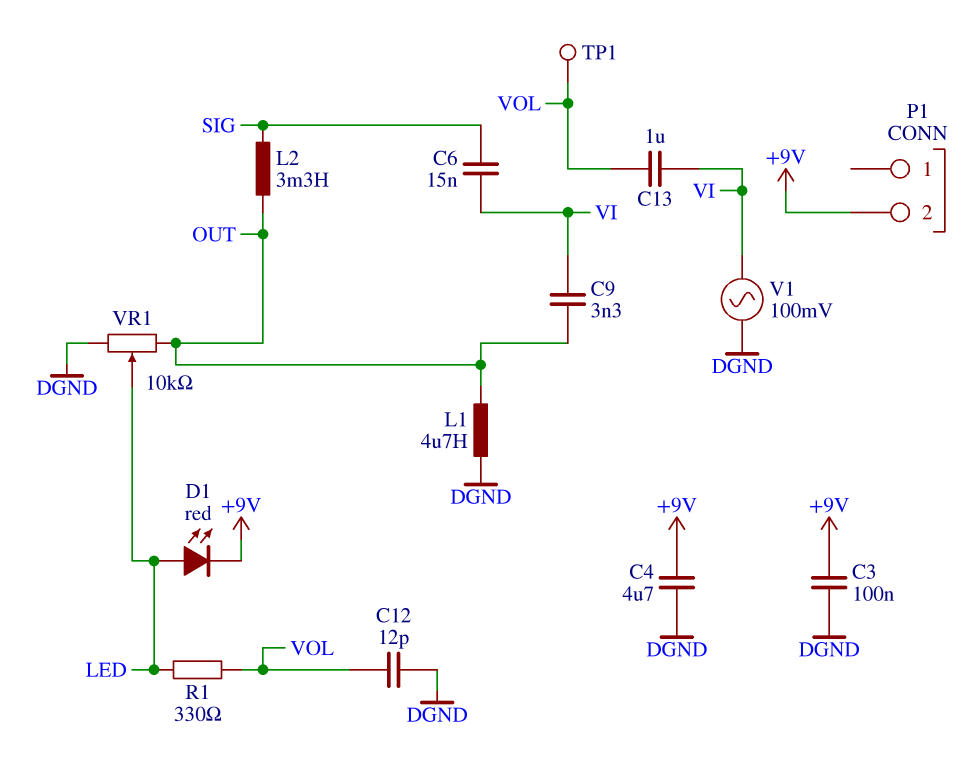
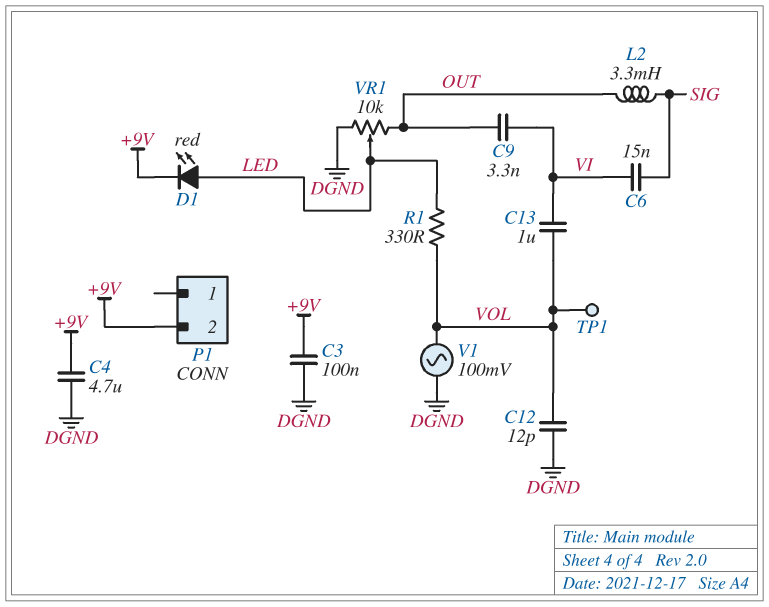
L1: 4.7uH (DGND, OUT) -> none
V1: AC 100mV (DGND, VI) -> AC 100mV (DGND, VOL)

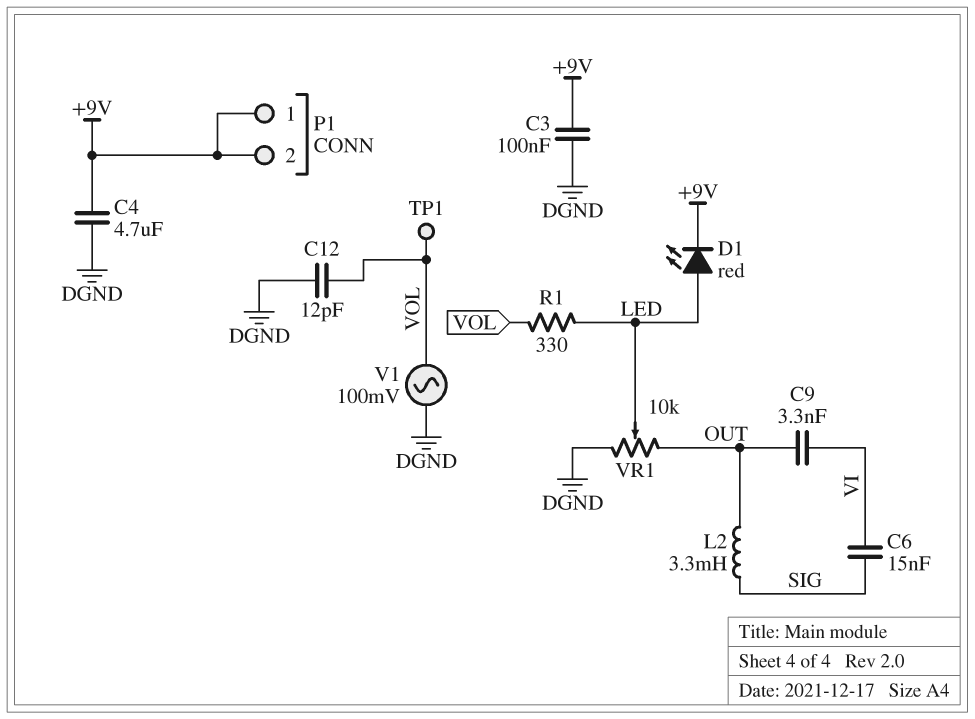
C13: 1uF (VI, VOL) -> none
P1 pin 1: none -> +9V

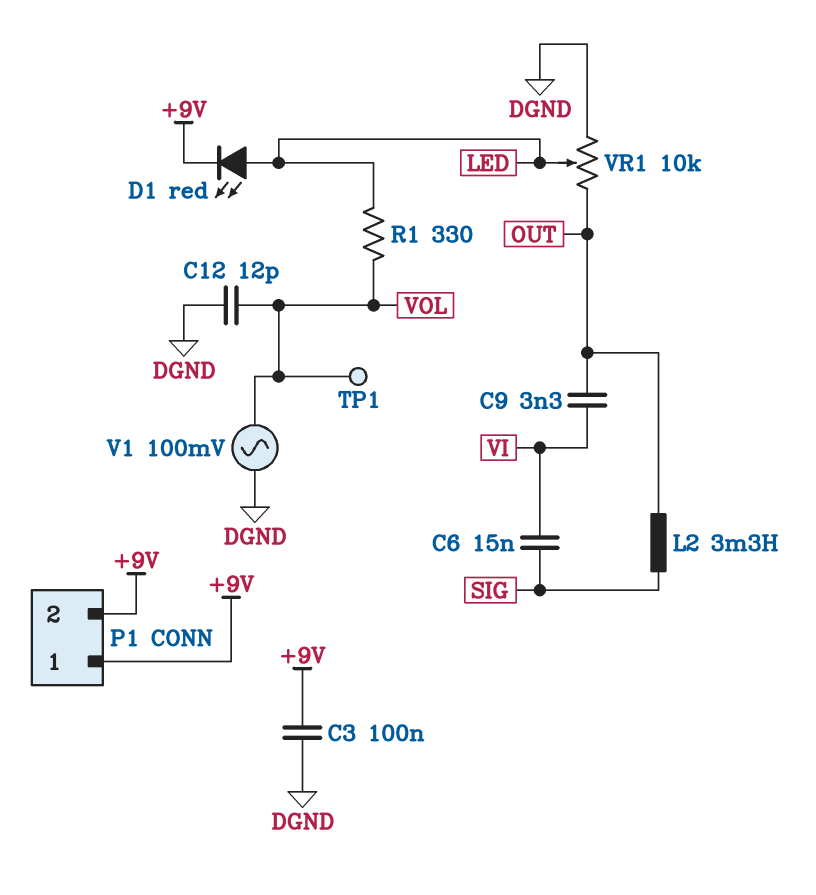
C4: 4.7uF (+9V, DGND) -> none

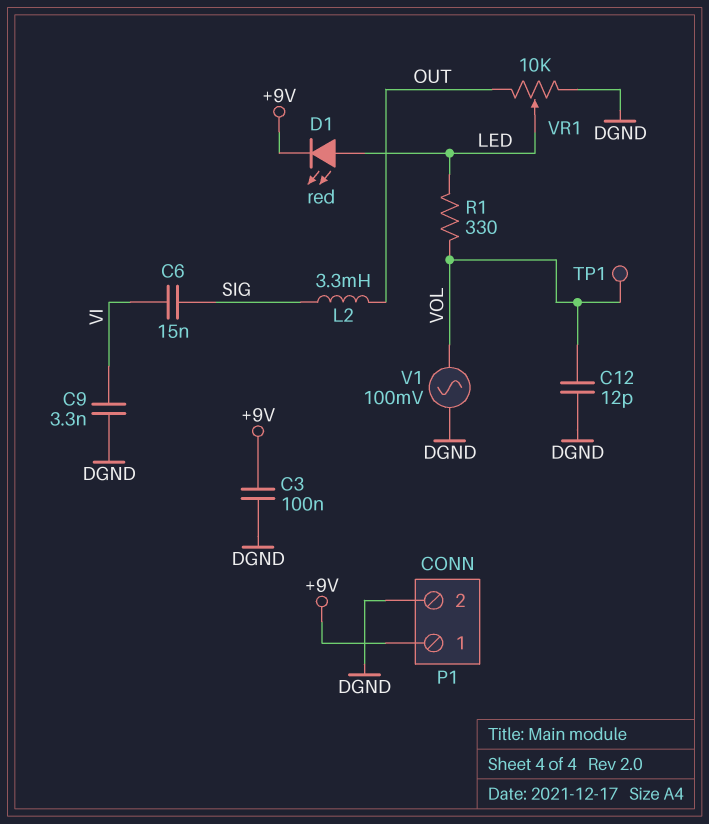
C9: 3.3nF (OUT, VI) -> 3.3nF (DGND, VI)
P1 pin 2: +9V -> DGND

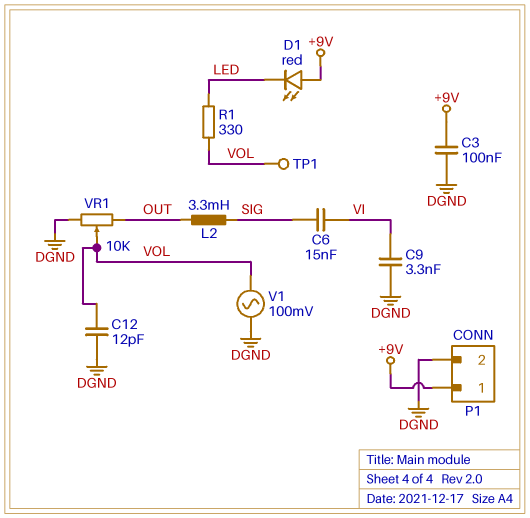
D1: LED red (A LED, K +9V) -> LED red (A +9V, K LED)
VR1: 10k (DGND, OUT, wiper LED) -> 10k (DGND, OUT, wiper VOL)

